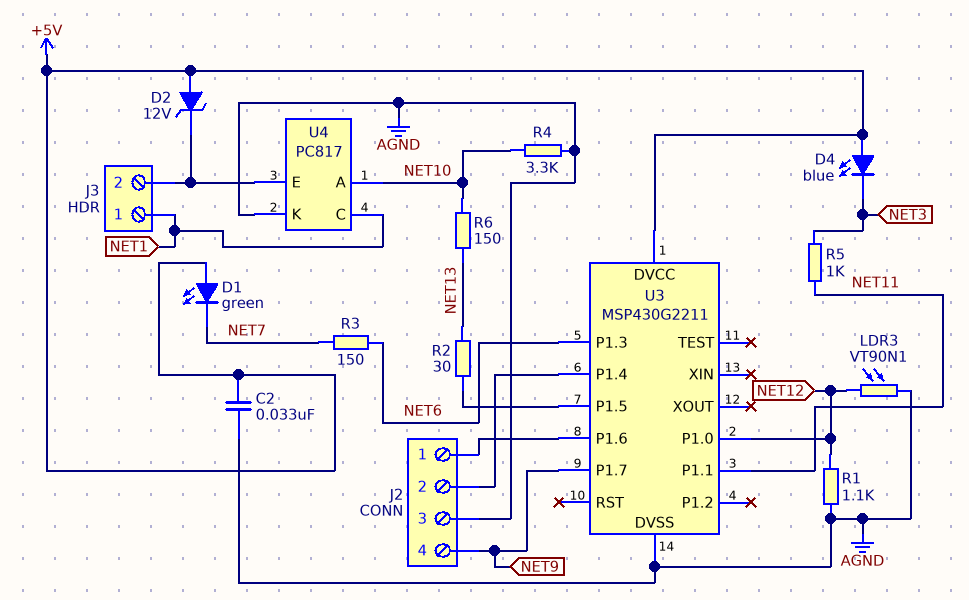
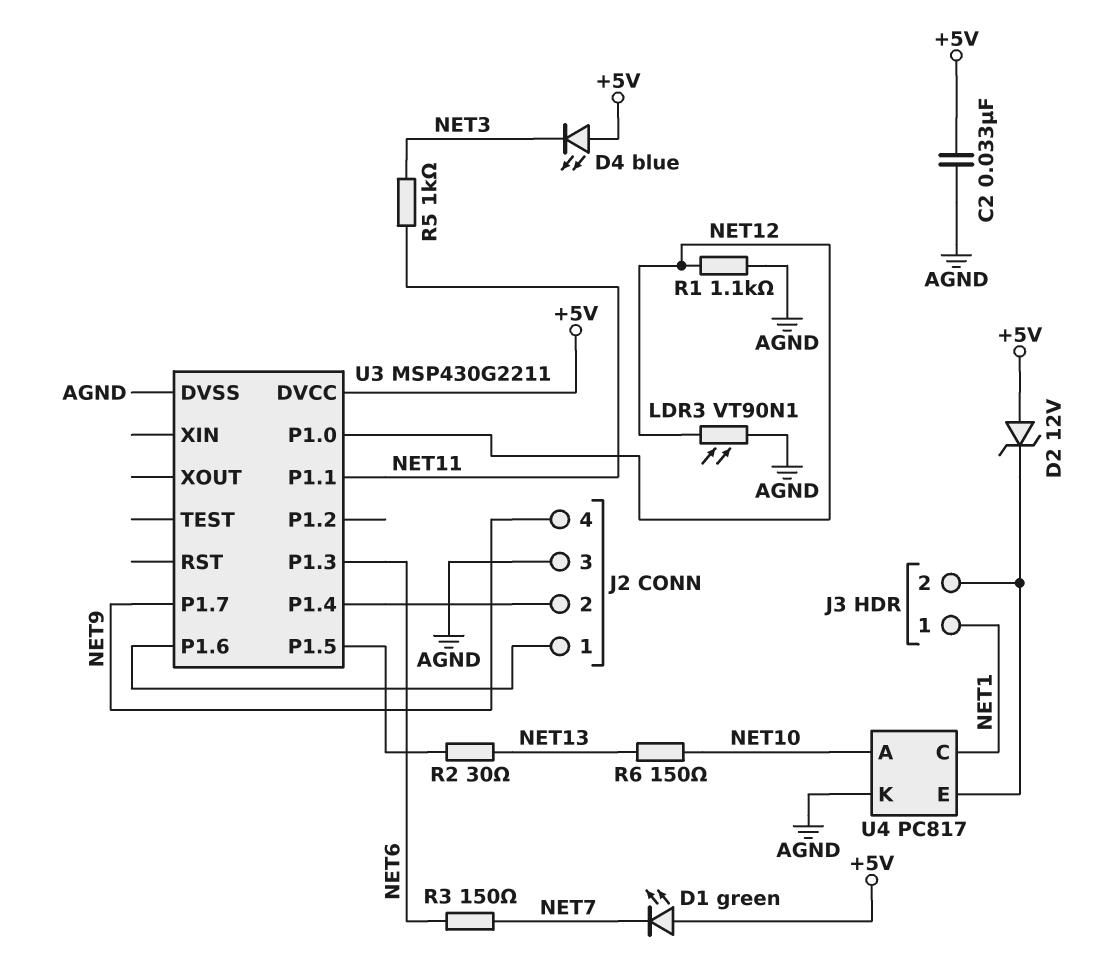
R4: 3.3k (AGND, NET10) -> none

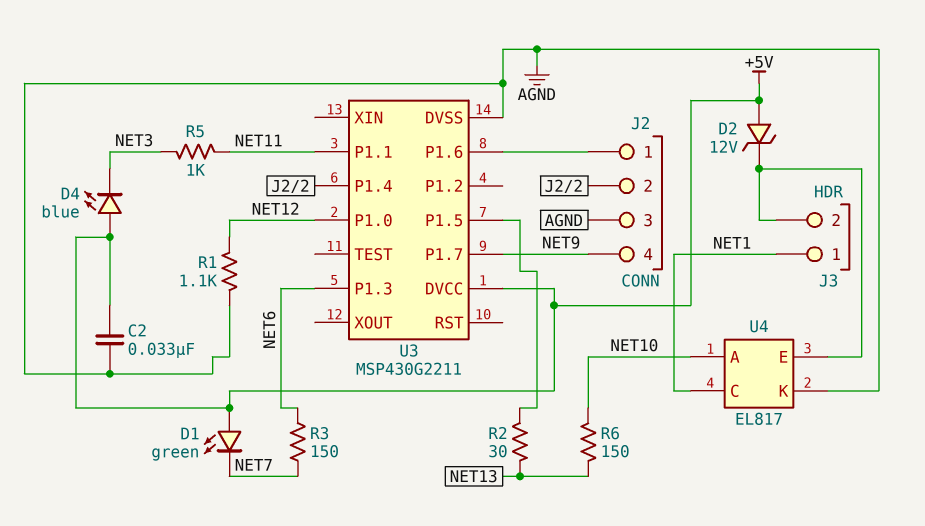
LDR3: VT90N1 (AGND, NET12) -> none
U4: PC817 -> EL817

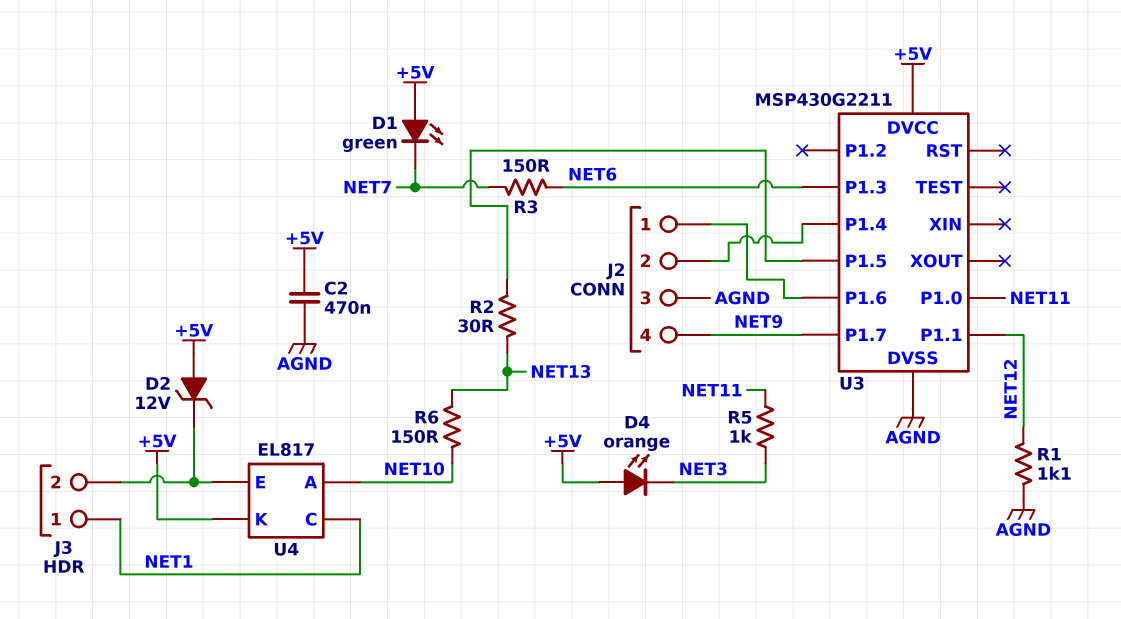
C2: 33nF (+5V, AGND) -> 470nF (+5V, AGND)
D4: LED blue (A +5V, K NET3) -> LED orange (A +5V, K NET3)
U3 pin P1.0: NET12 -> NET11
U3 pin P1.1: NET11 -> NET12
U4 pin K: AGND -> +5V

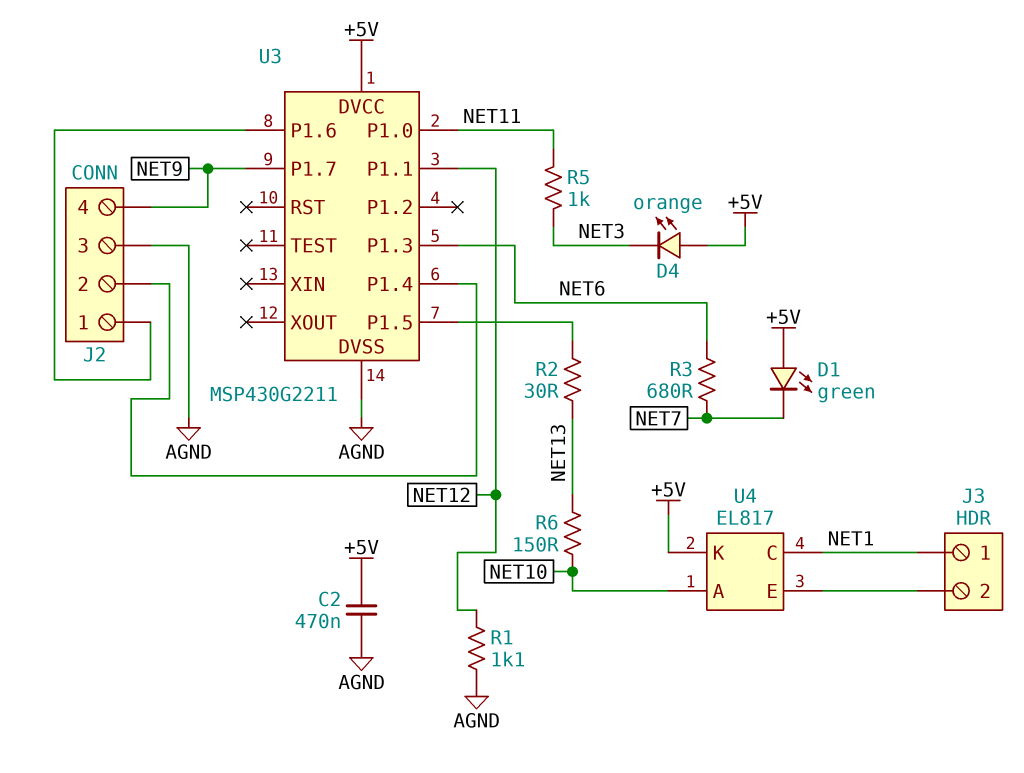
D2: zener 12V (A +5V, K J3/2) -> none
R3: 150 (NET6, NET7) -> 680 (NET6, NET7)

